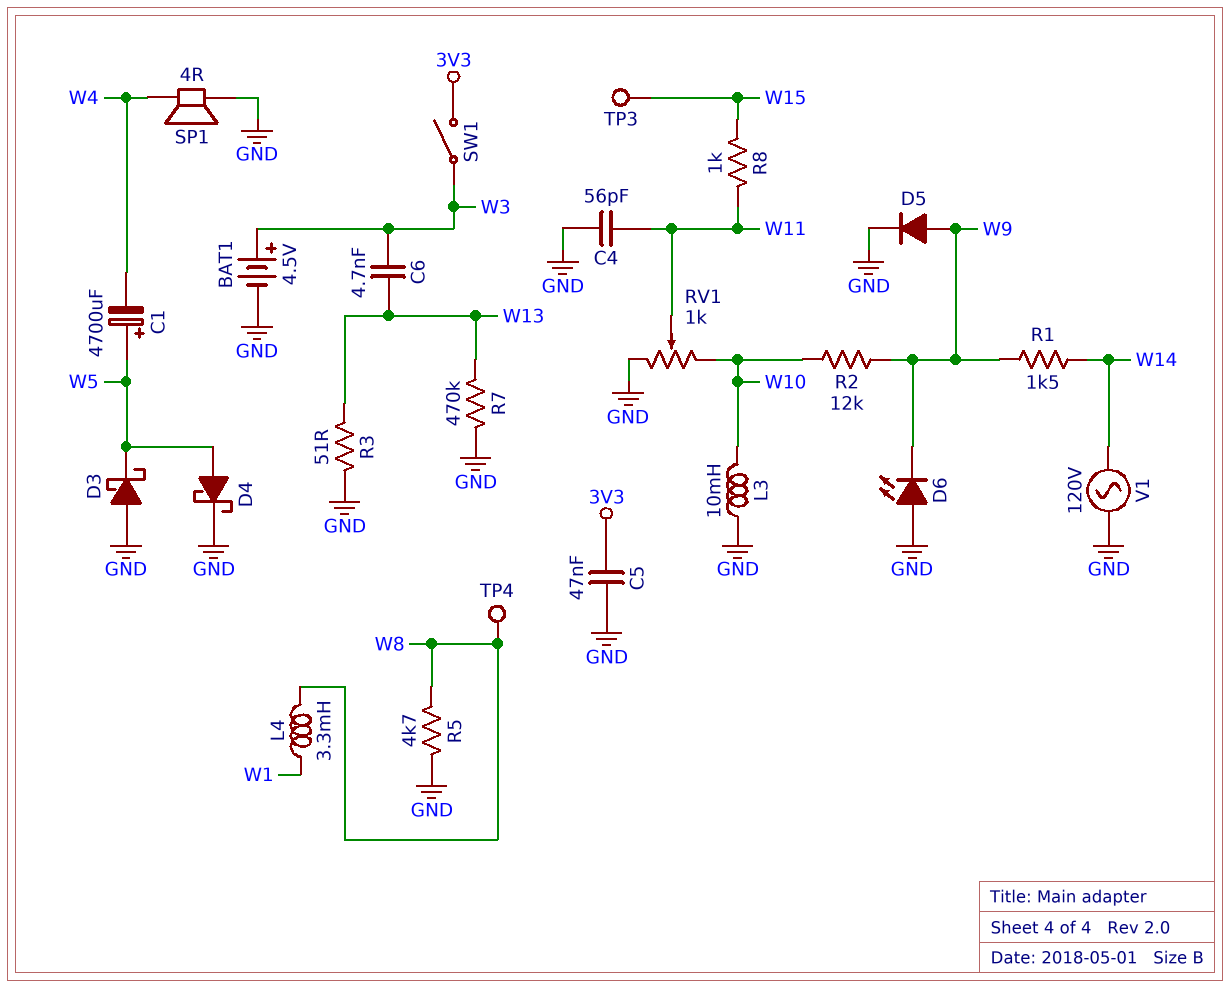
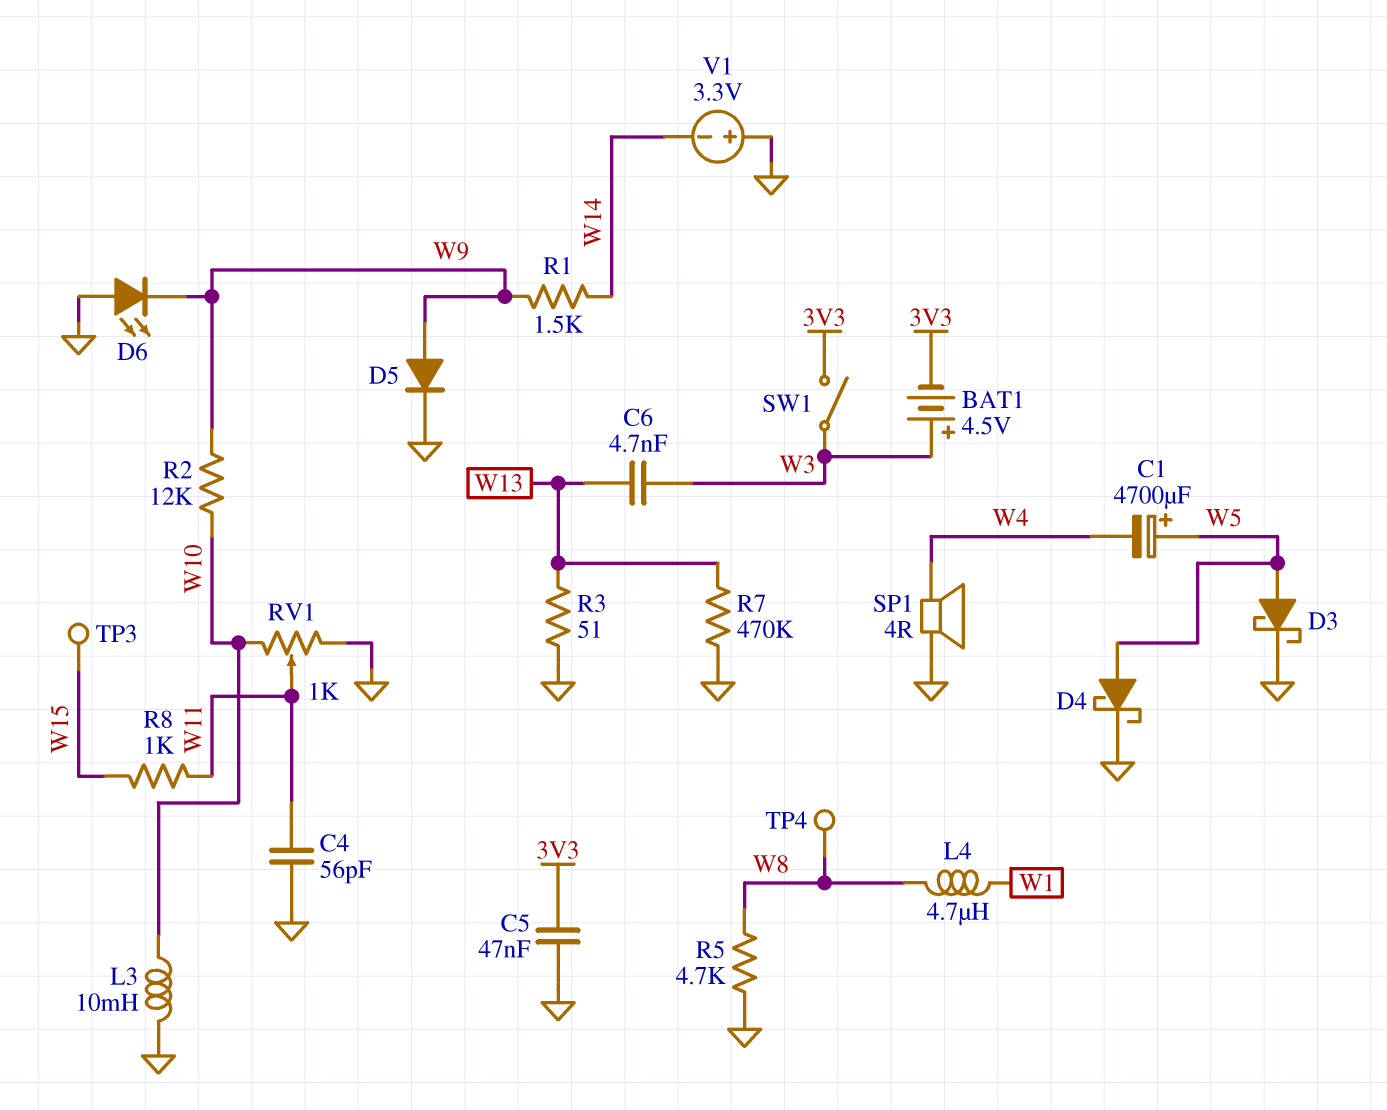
BAT1: 4.5V (plus W3, minus GND) -> 4.5V (plus W3, minus 3V3)
D3: schottky (A GND, K W5) -> schottky (A W5, K GND)
L4: 3.3mH (W1, W8) -> 4.7uH (W1, W8)
V1: AC 120V (GND, W14) -> 3.3V (plus GND, minus W14)

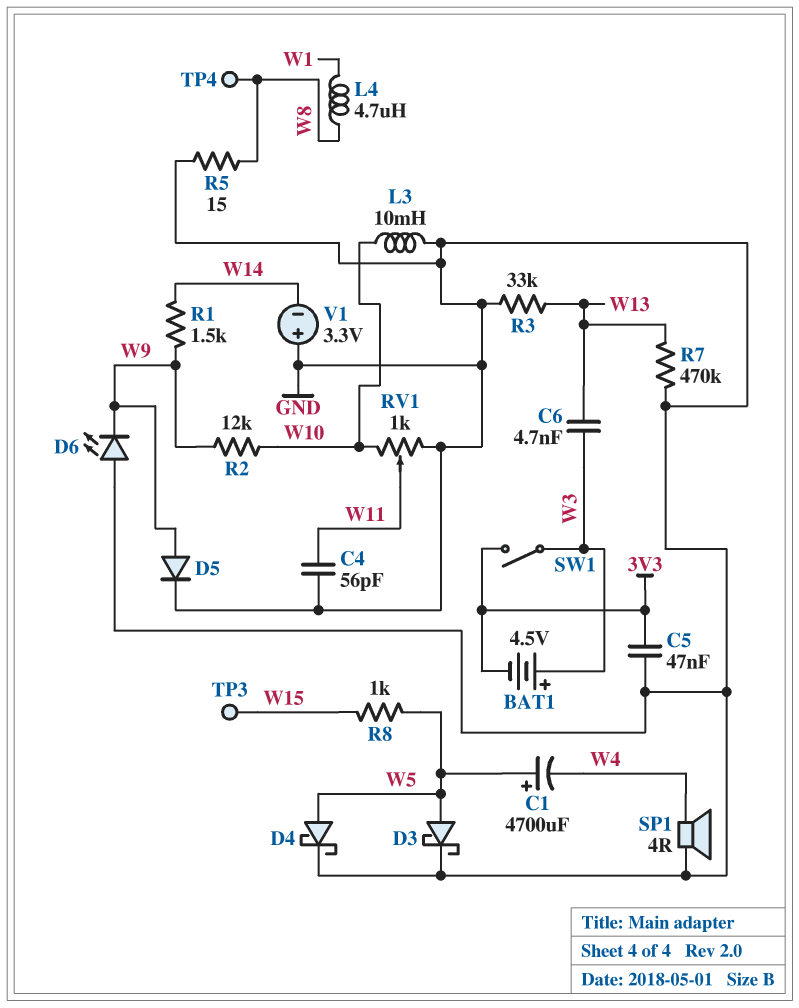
R3: 51 (GND, W13) -> 33k (GND, W13)
R5: 4.7k (GND, W8) -> 15 (GND, W8)
R8: 1k (W11, W15) -> 1k (W5, W15)

